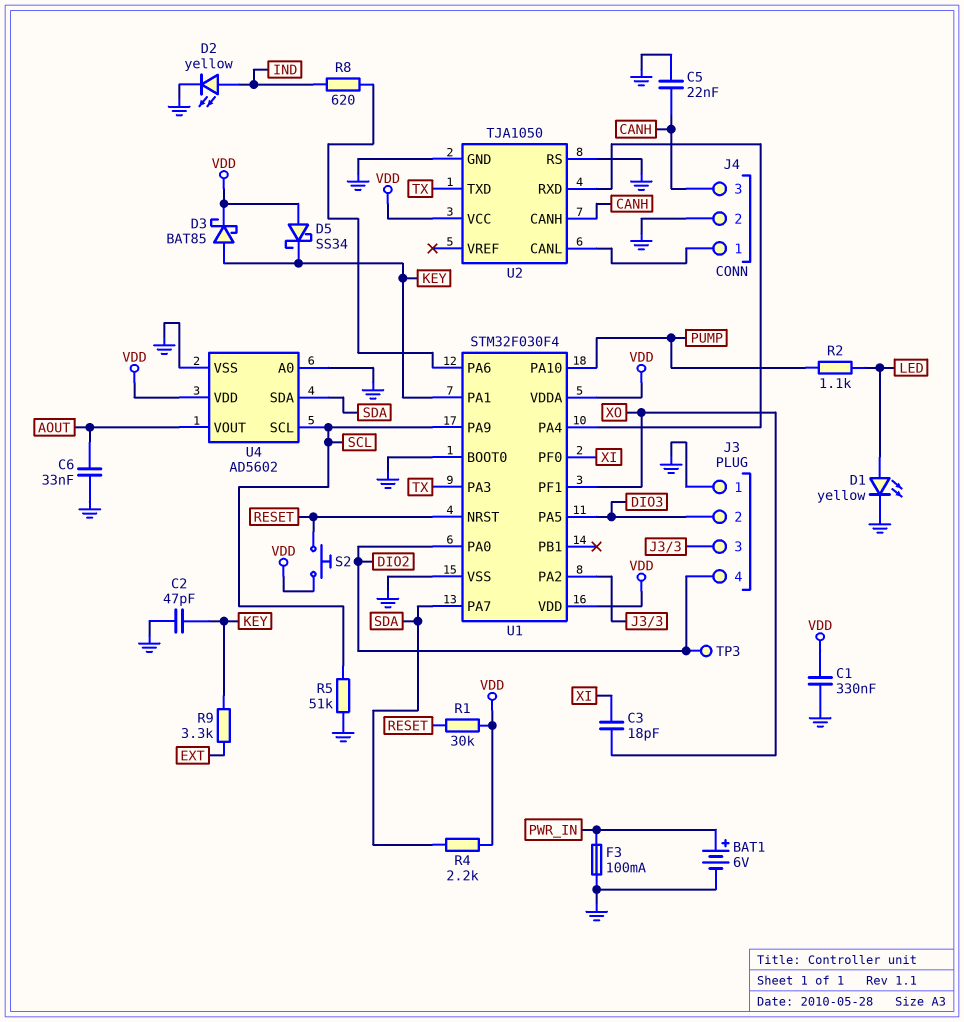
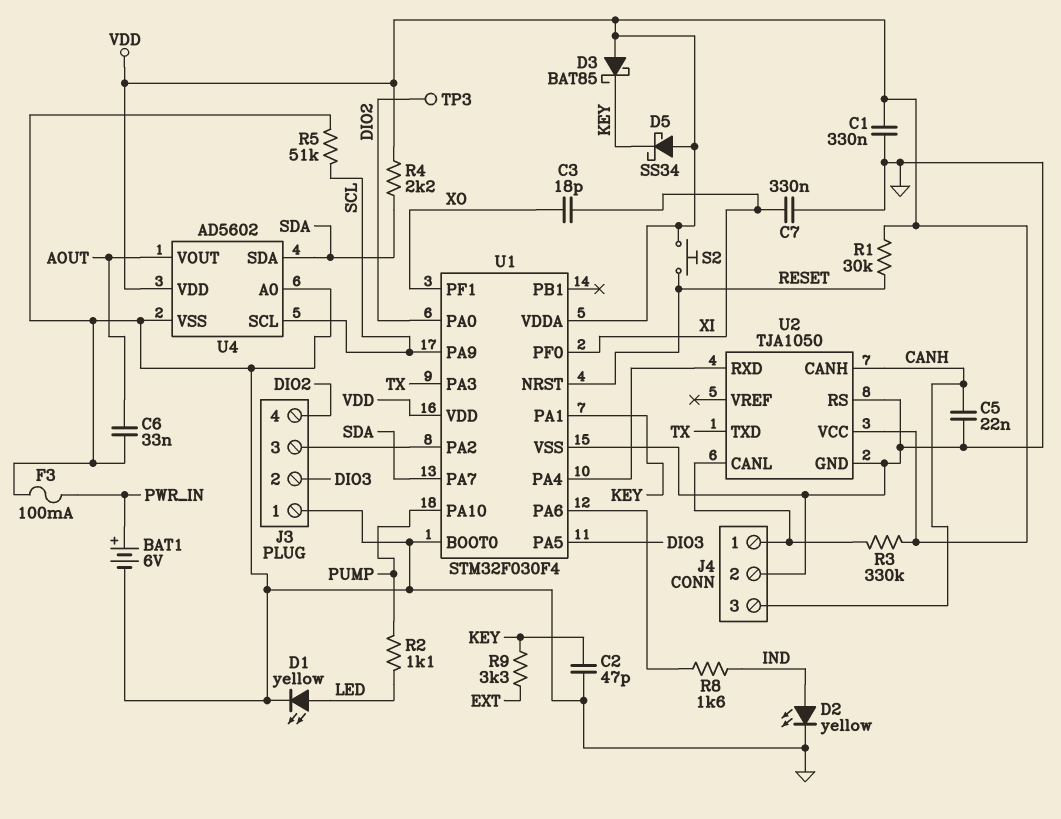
C7: none -> 330nF (GND, XI)
D3: schottky BAT85 (A KEY, K VDD) -> schottky BAT85 (A VDD, K KEY)
R3: none -> 330k (J4/1, VDD)
R8: 620 (IND, U1/PA6) -> 1.6k (IND, U1/PA6)

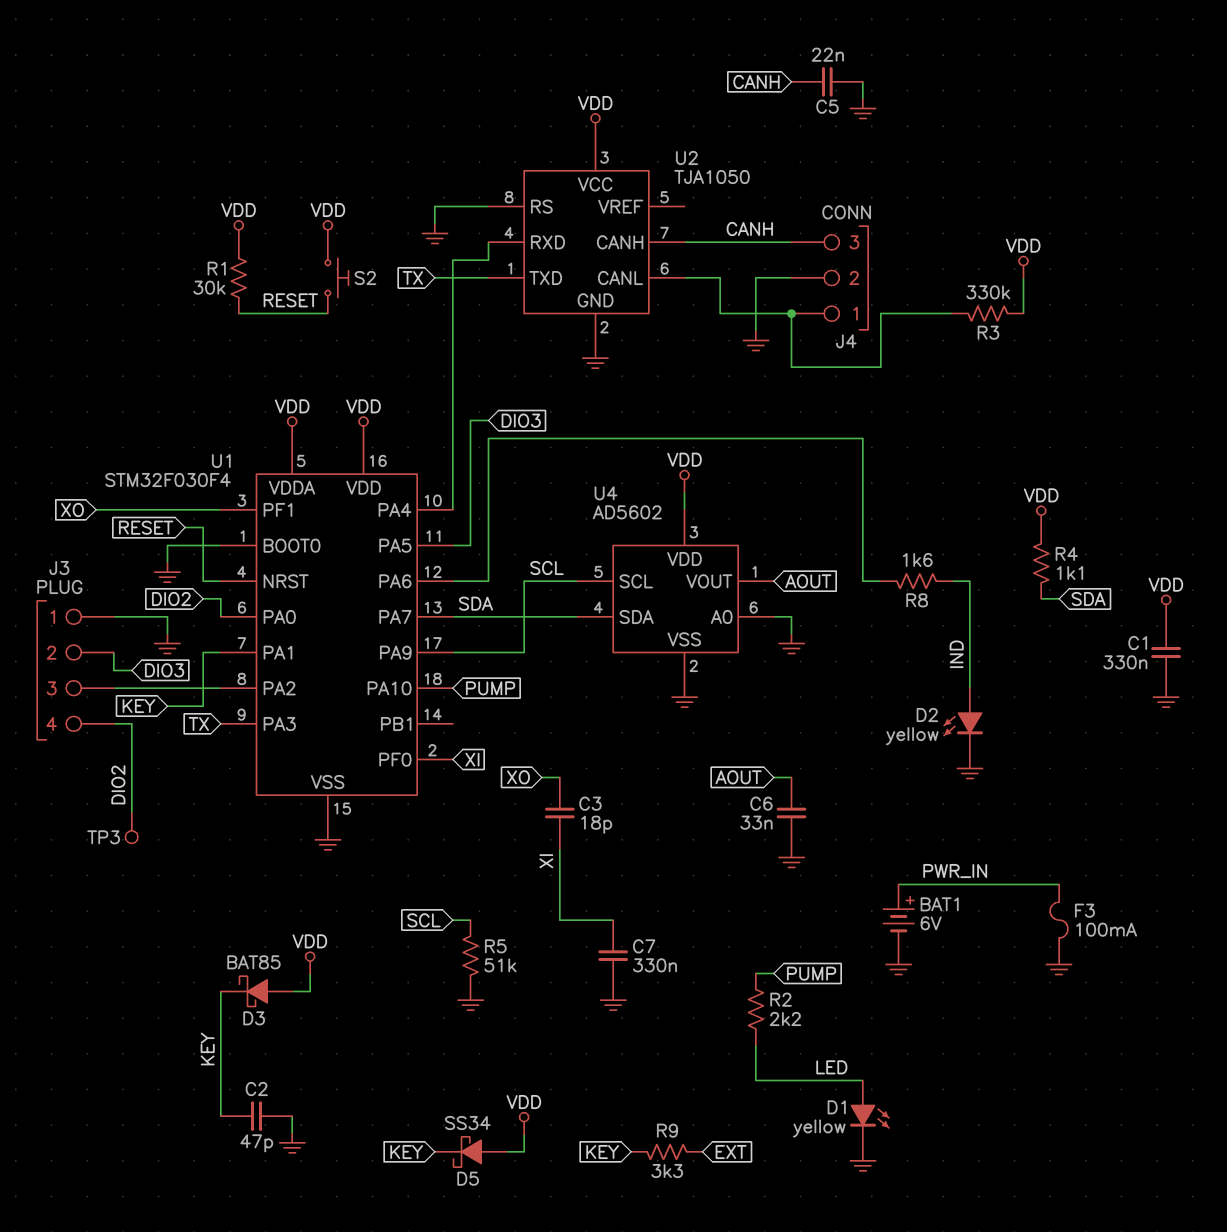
R2: 1.1k (LED, PUMP) -> 2.2k (LED, PUMP)
R4: 2.2k (SDA, VDD) -> 1.1k (SDA, VDD)

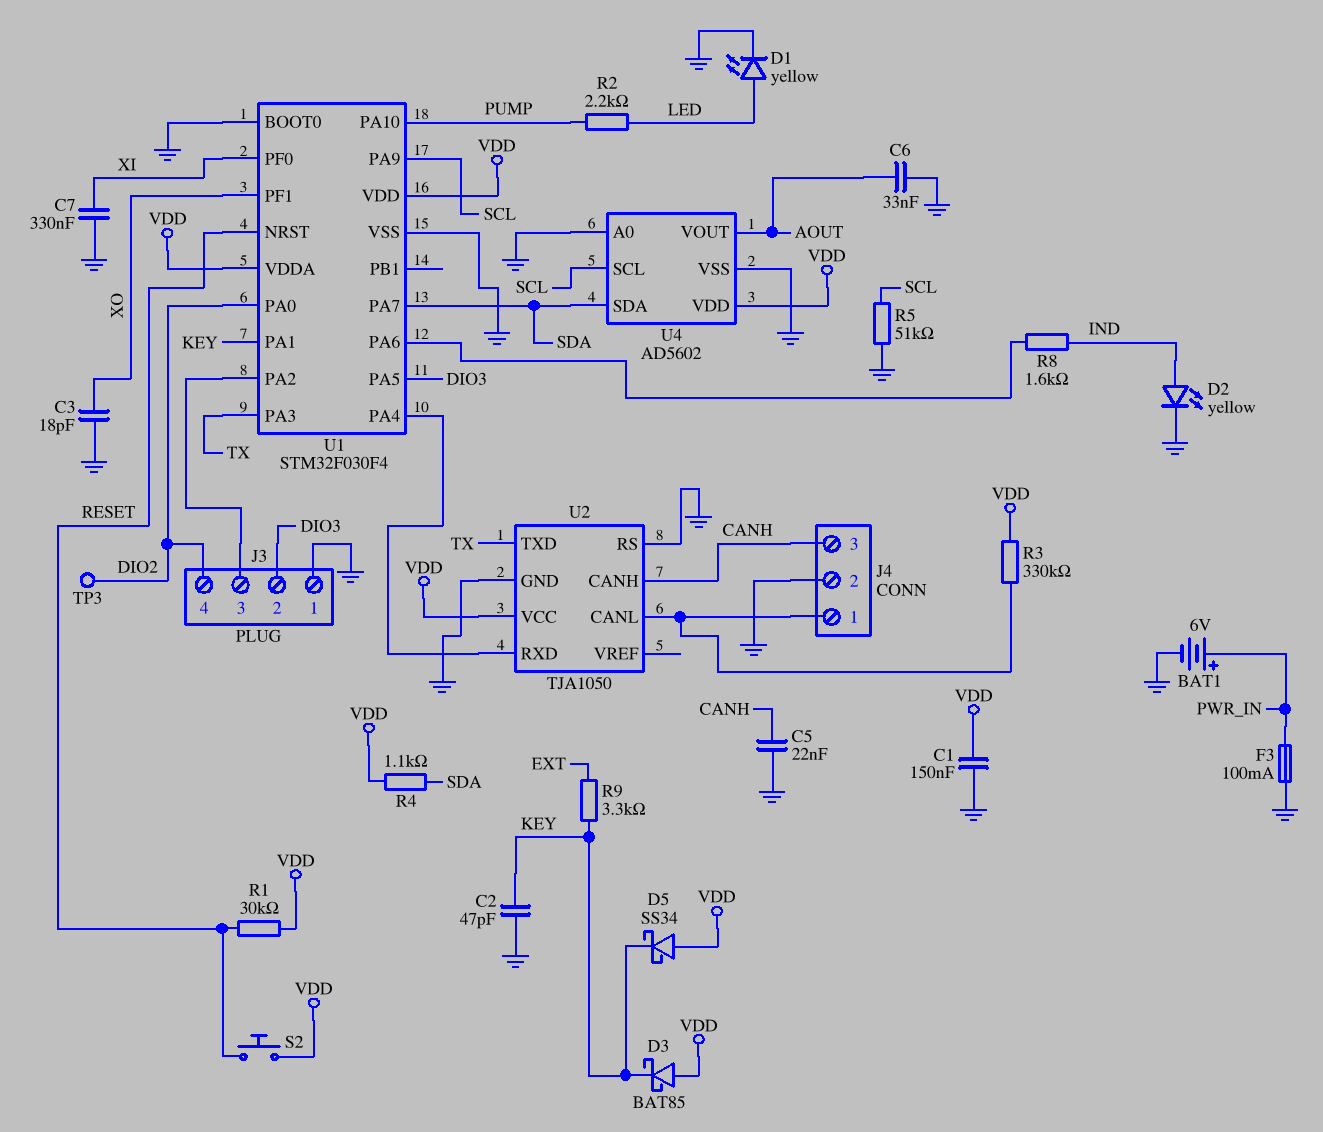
C1: 330nF (GND, VDD) -> 150nF (GND, VDD)
C3: 18pF (XI, XO) -> 18pF (GND, XO)

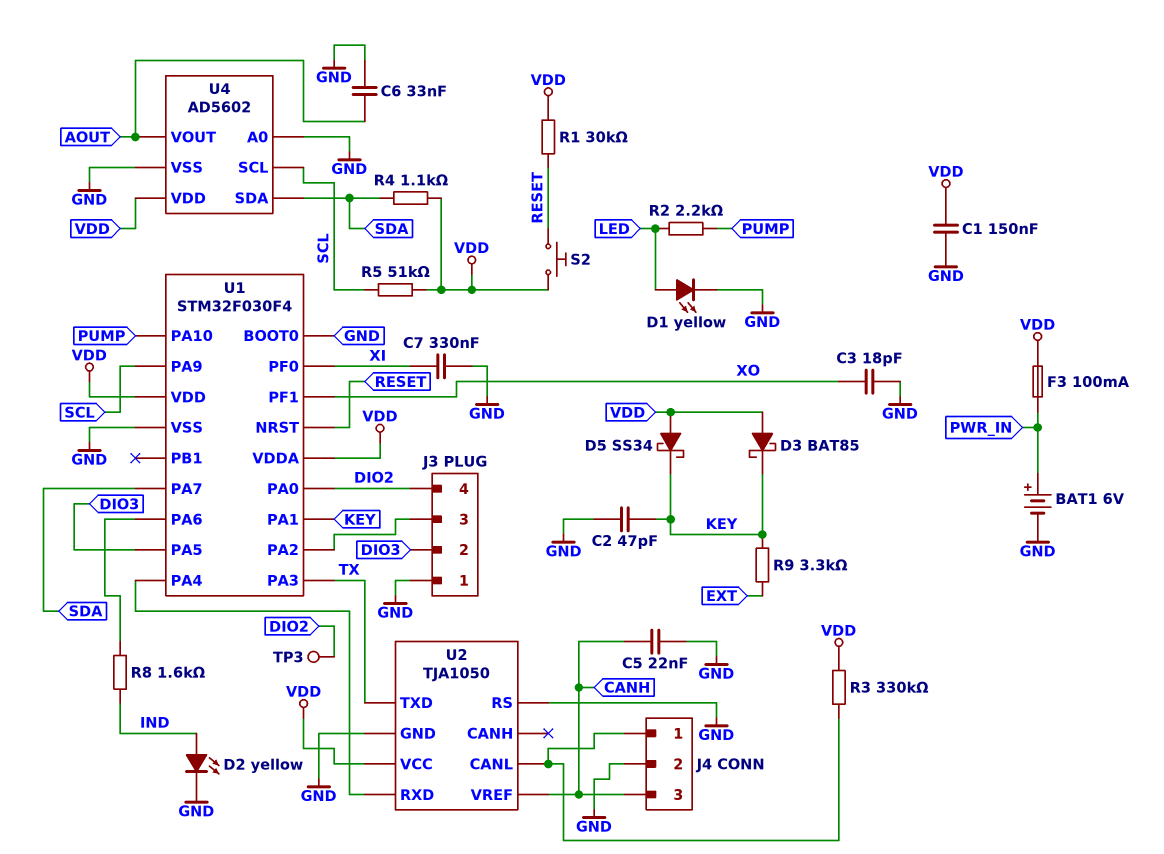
F3: 100mA (GND, PWR_IN) -> 100mA (PWR_IN, VDD)
R5: 51k (GND, SCL) -> 51k (SCL, VDD)
U2 pin CANH: CANH -> none
U2 pin VREF: none -> CANH

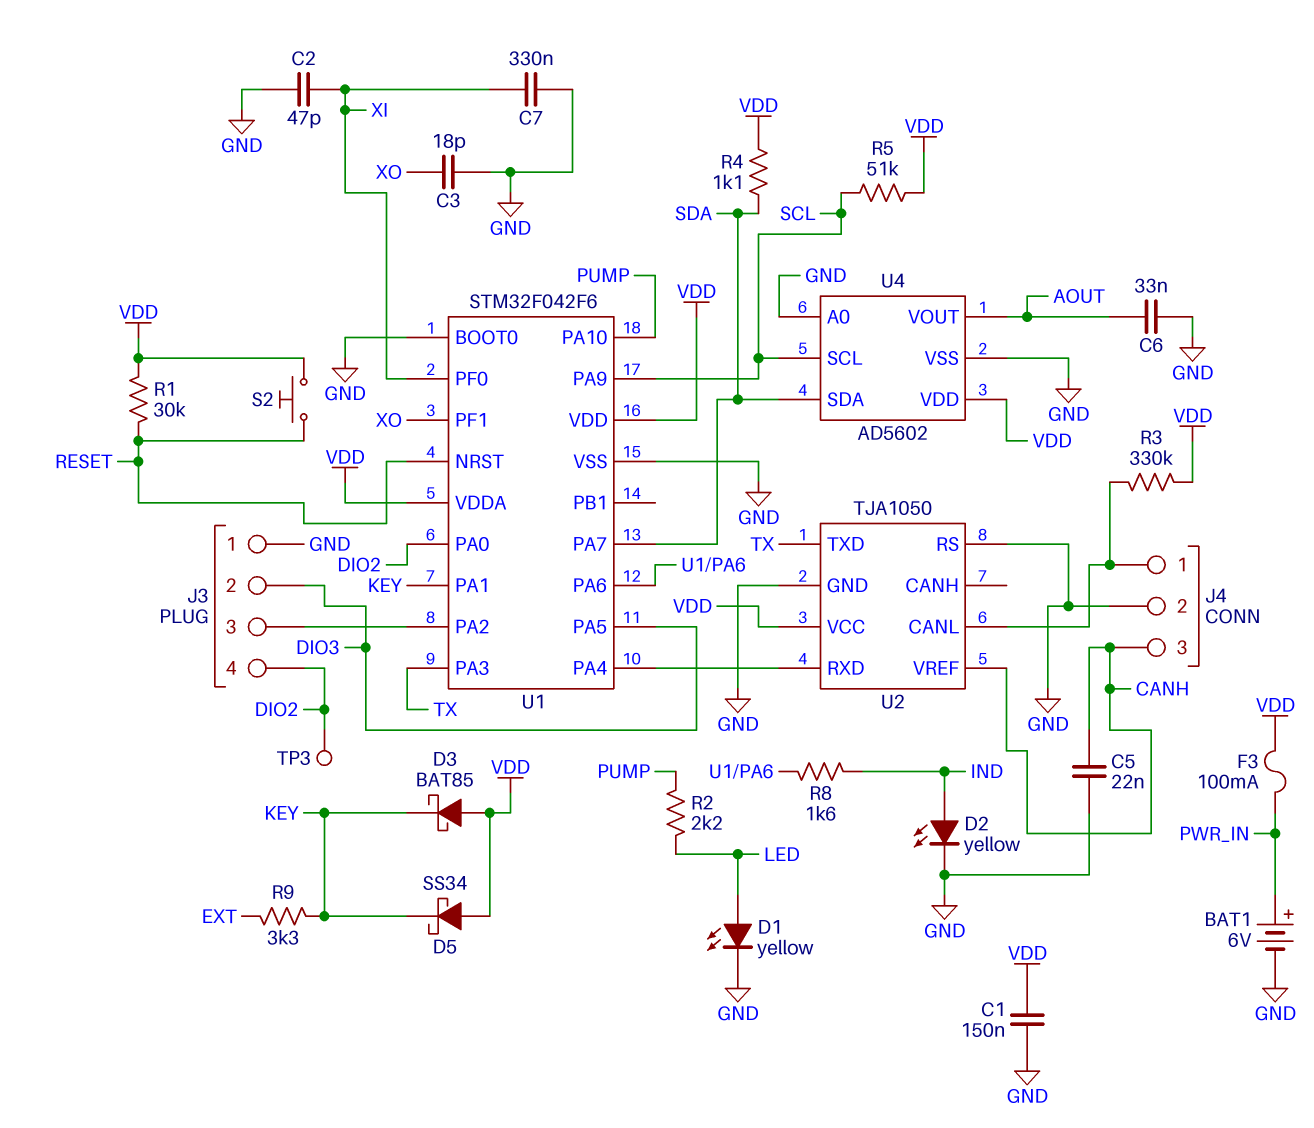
C2: 47pF (GND, KEY) -> 47pF (GND, XI)
U1: STM32F030F4 -> STM32F042F6

